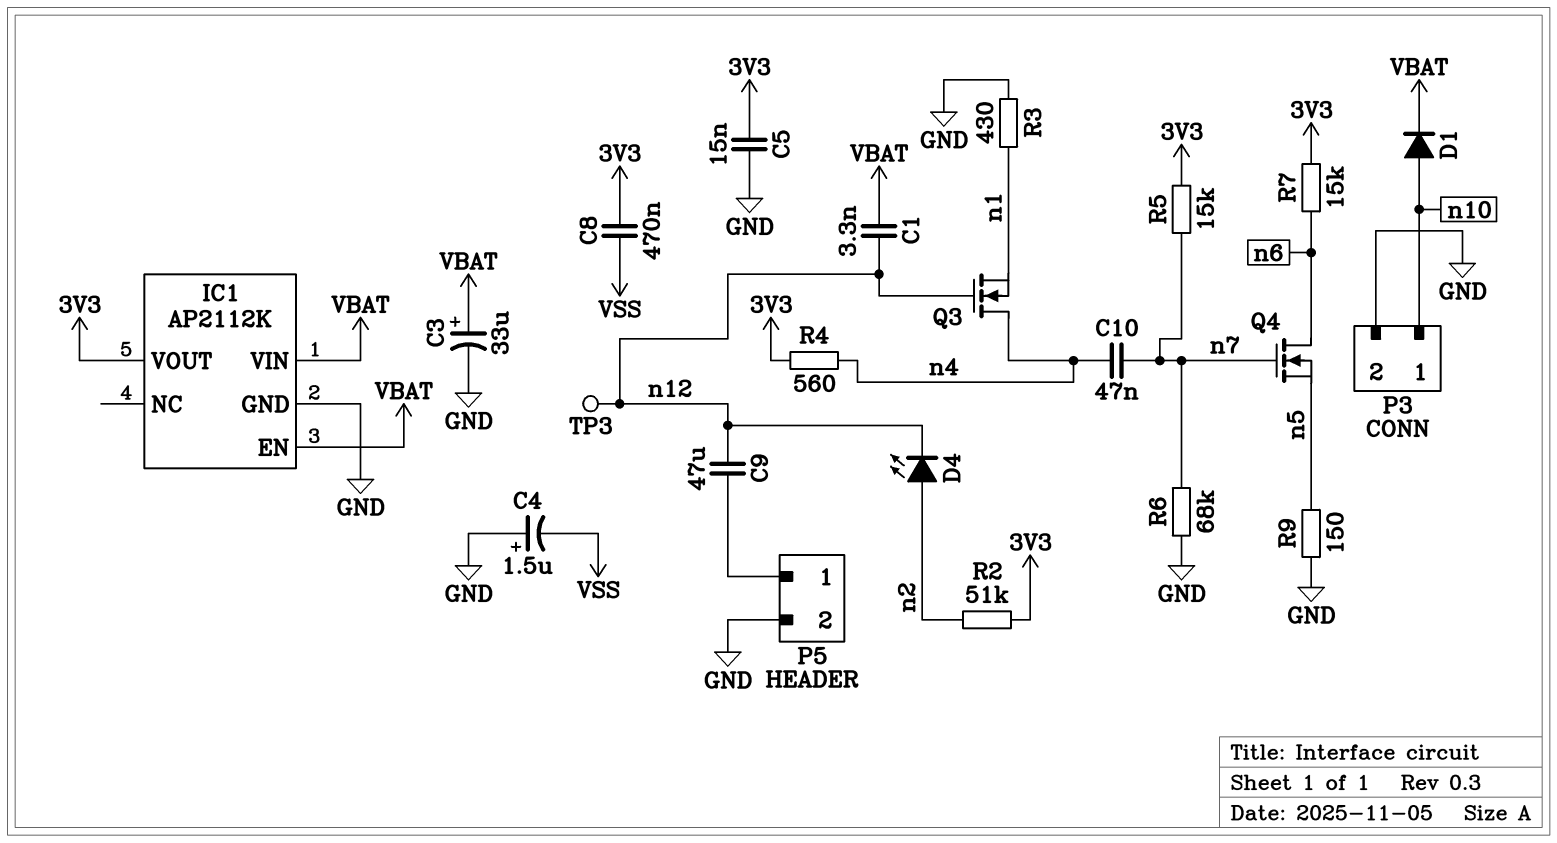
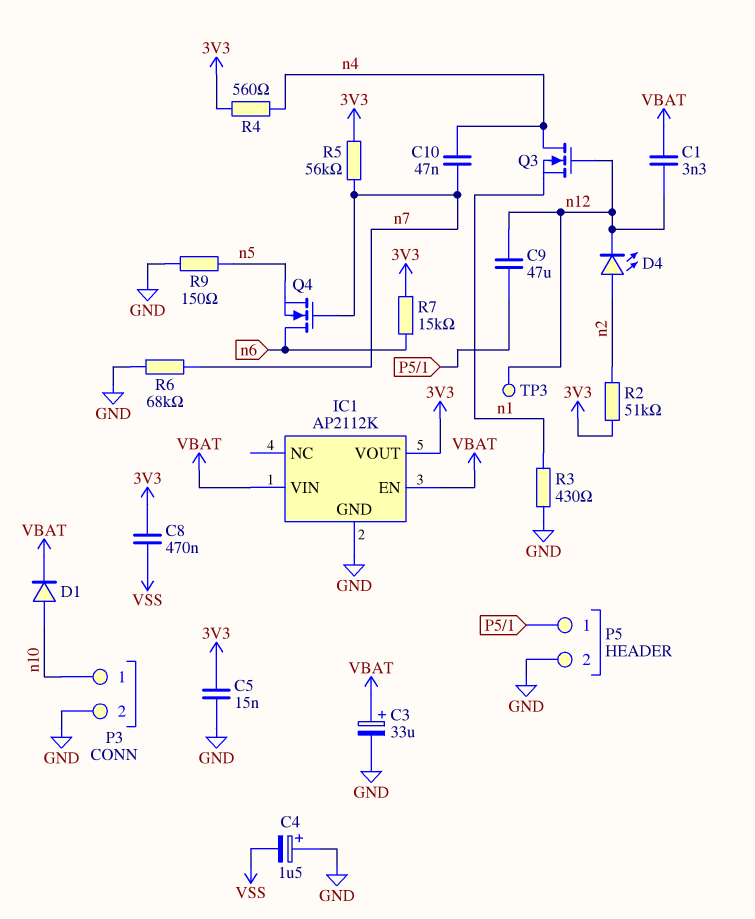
R5: 15k (3V3, n7) -> 56k (3V3, n7)

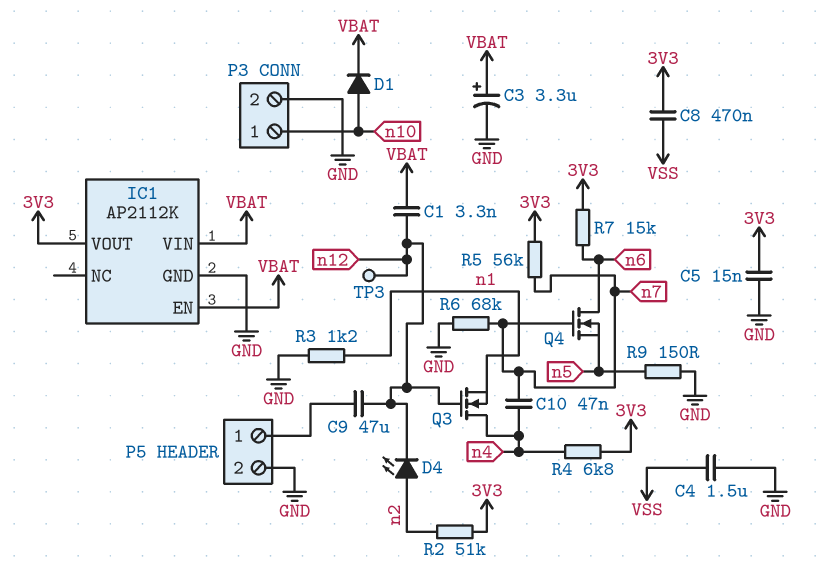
C3: 33uF (plus VBAT, minus GND) -> 3.3uF (plus VBAT, minus GND)
C4: 1.5uF (plus GND, minus VSS) -> 1.5uF (GND, VSS)
R3: 430 (GND, n1) -> 1.2k (GND, n1)
R4: 560 (3V3, n4) -> 6.8k (3V3, n4)

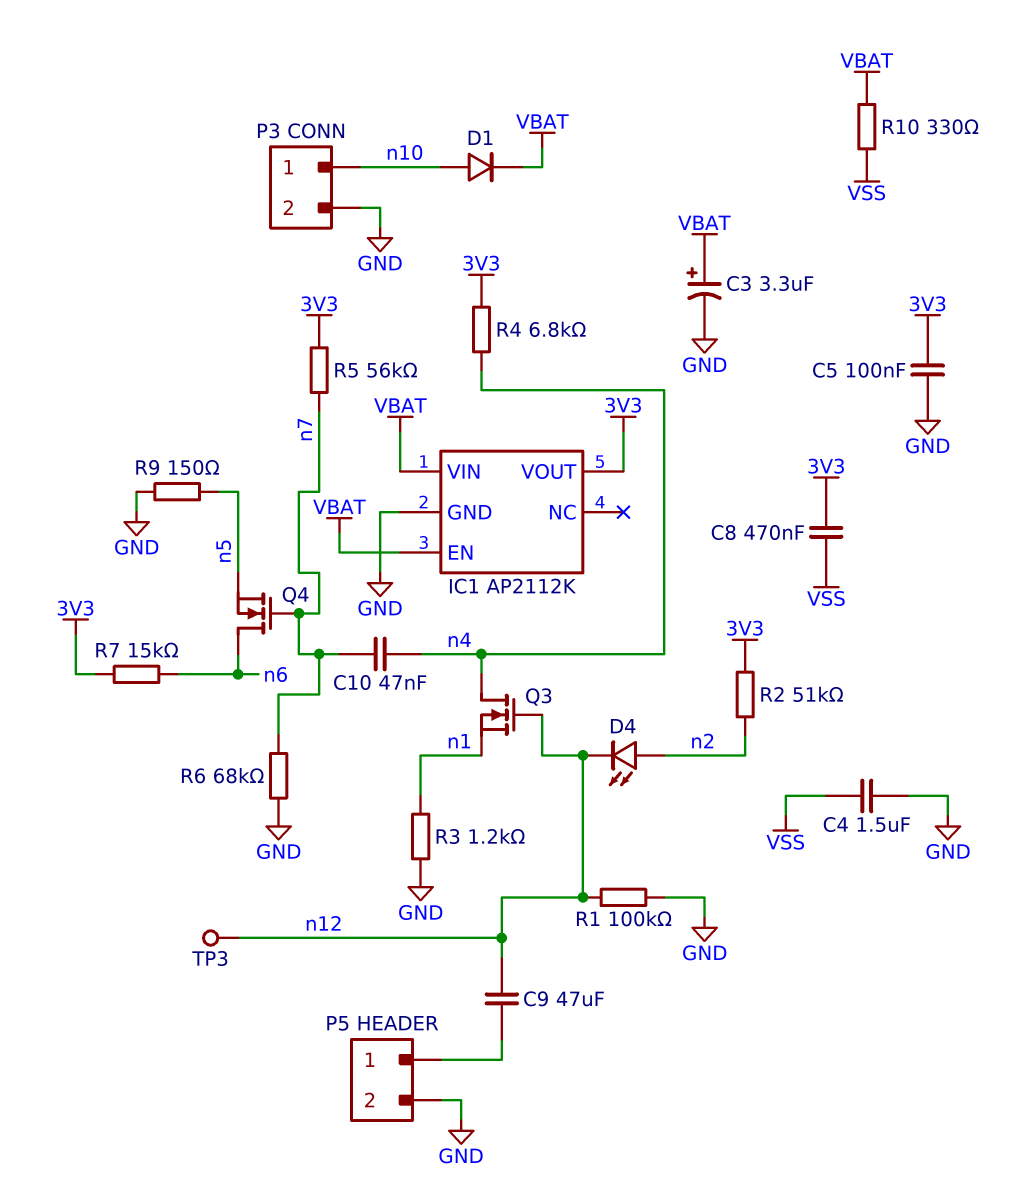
C1: 3.3nF (VBAT, n12) -> none
C5: 15nF (3V3, GND) -> 100nF (3V3, GND)
R1: none -> 100k (GND, n12)
R10: none -> 330 (VBAT, VSS)

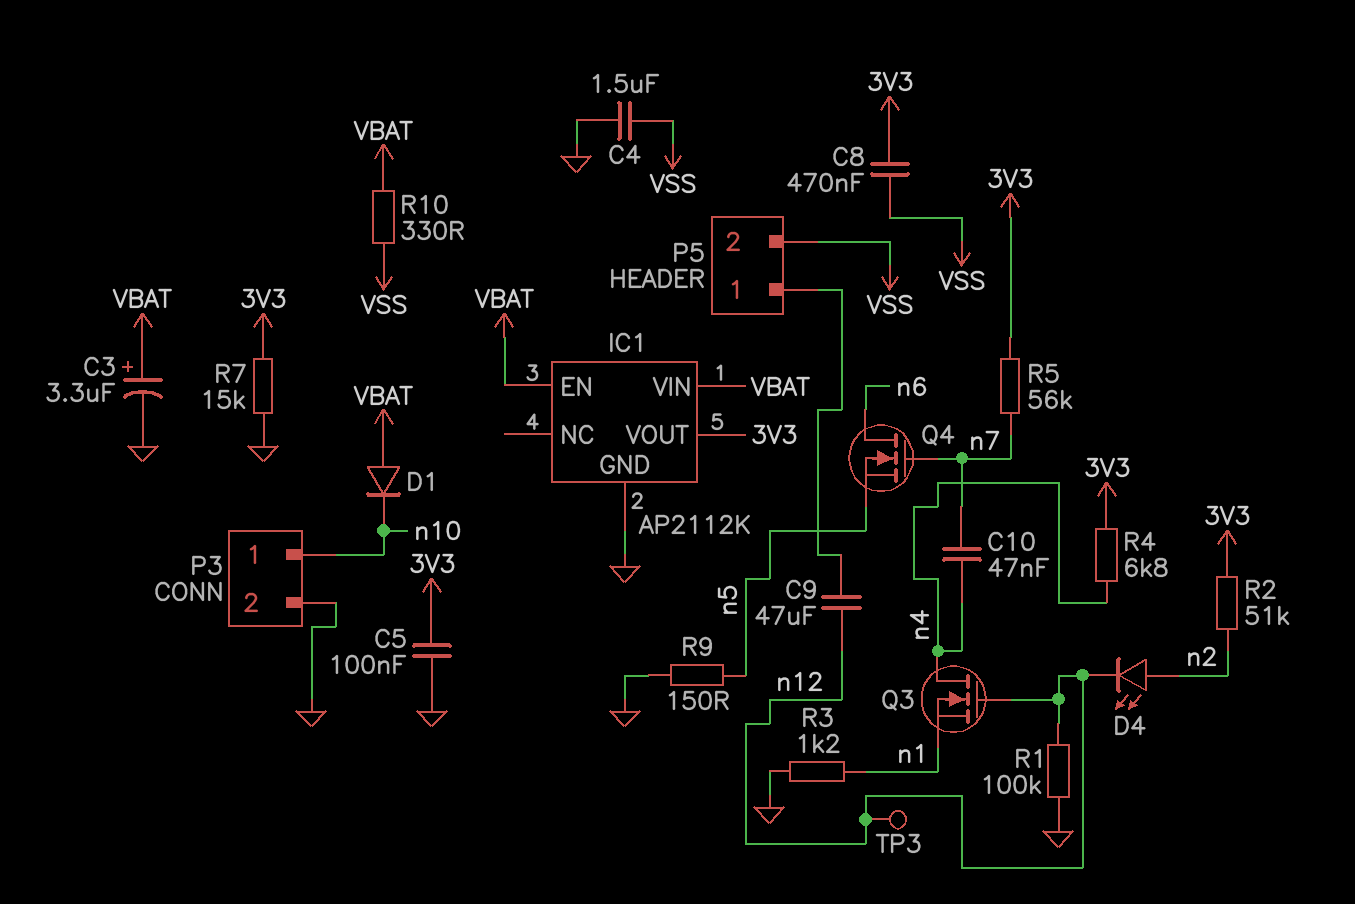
D1: diode (A n10, K VBAT) -> diode (A VBAT, K n10)
P5 pin 2: GND -> VSS
R6: 68k (GND, n7) -> none
R7: 15k (3V3, n6) -> 15k (3V3, GND)

